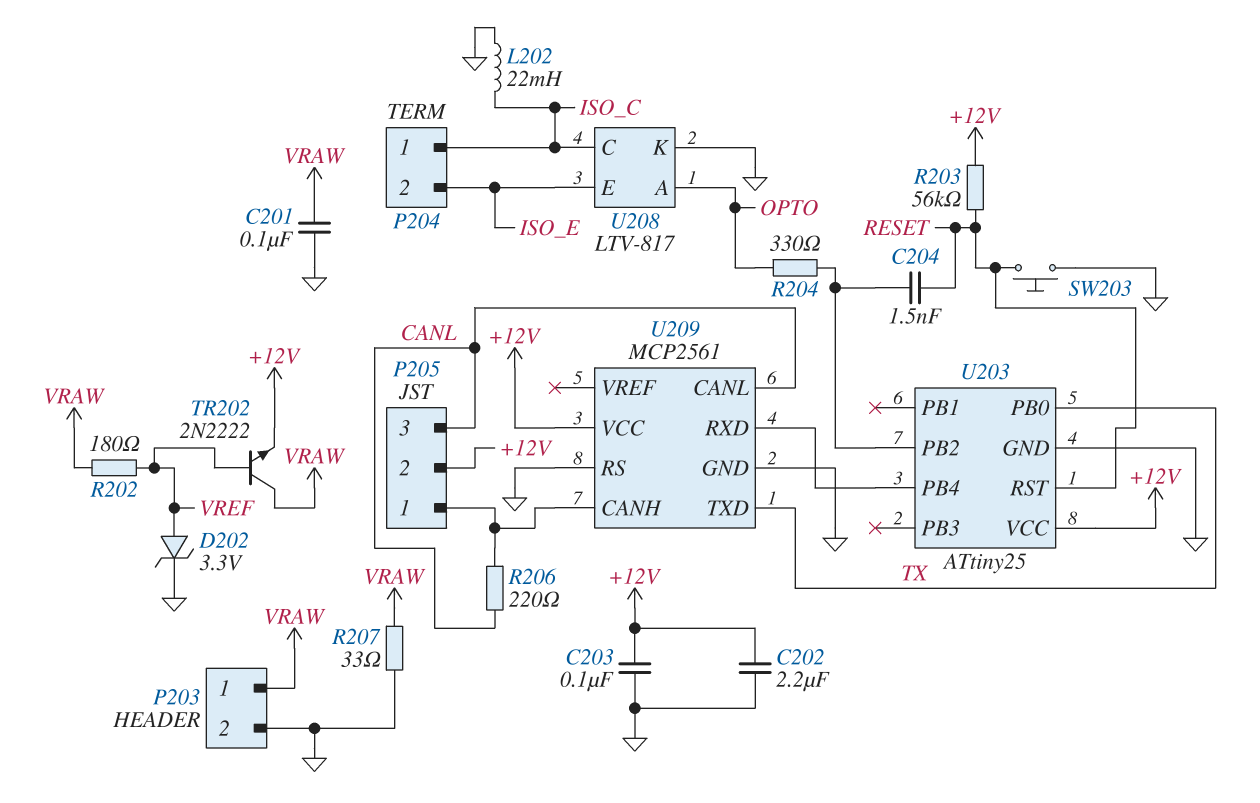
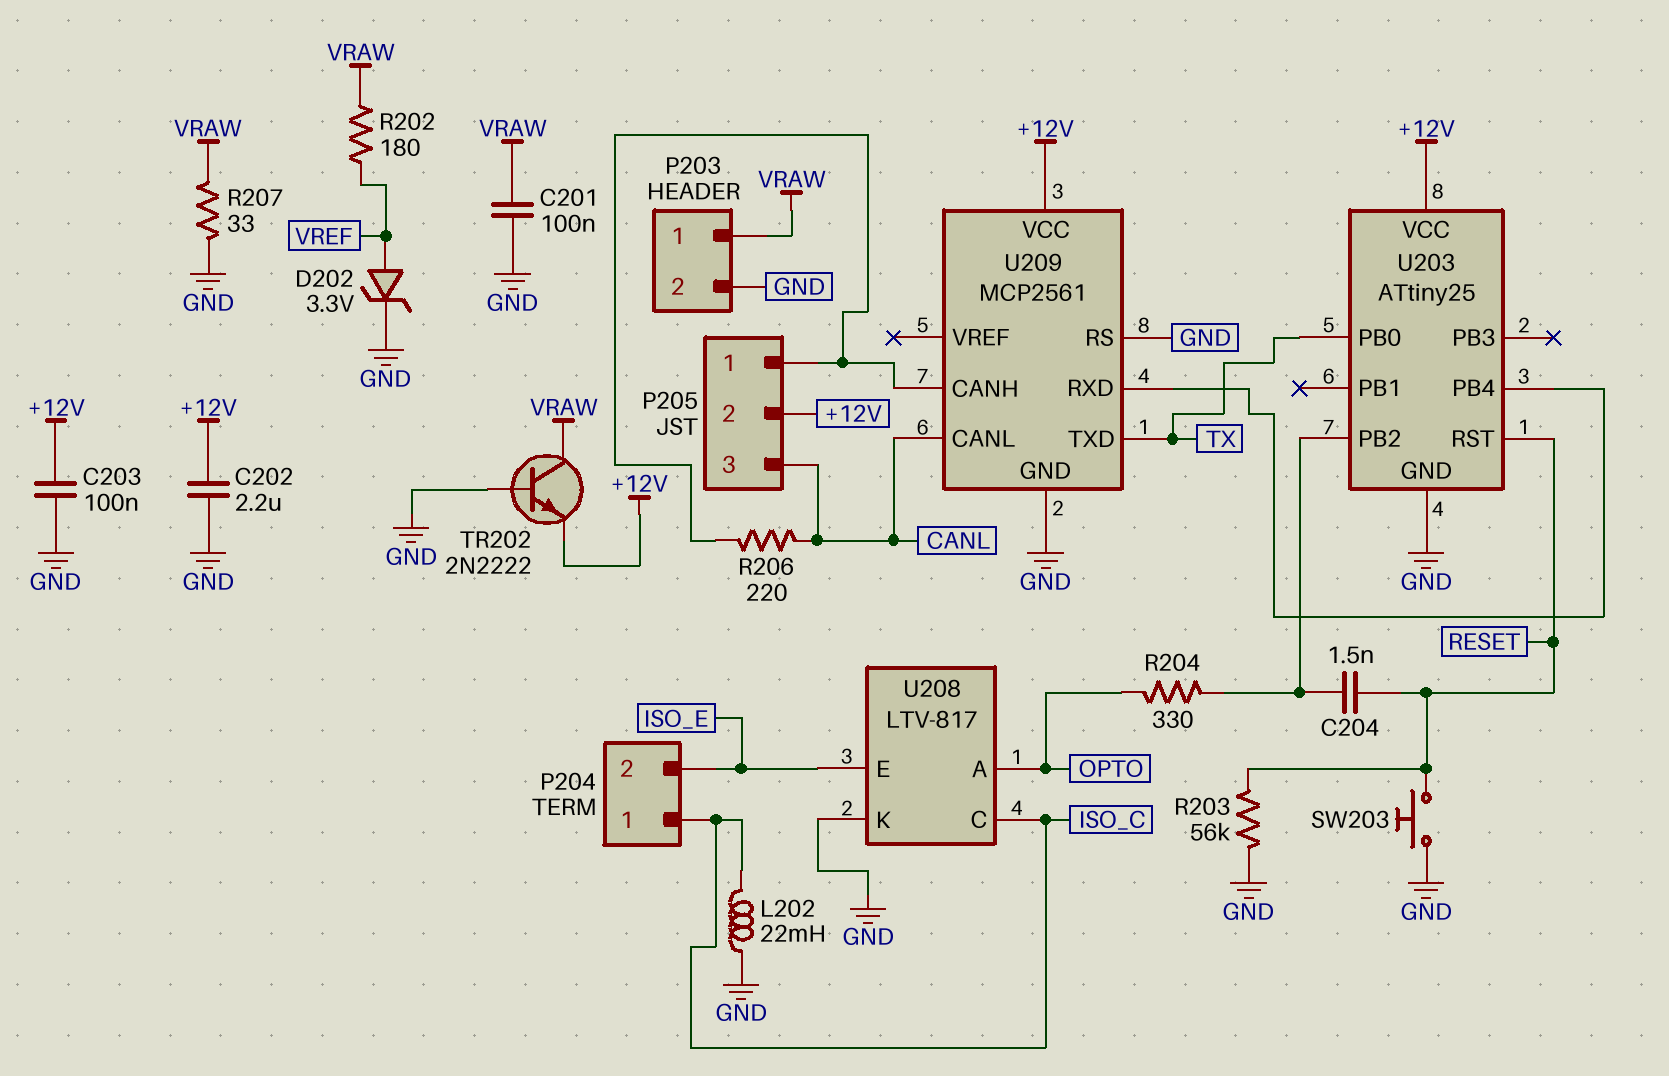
R203: 56k (+12V, RESET) -> 56k (GND, RESET)
TR202: NPN 2N2222 (B VREF, C VRAW, E +12V) -> NPN 2N2222 (B GND, C VRAW, E +12V)

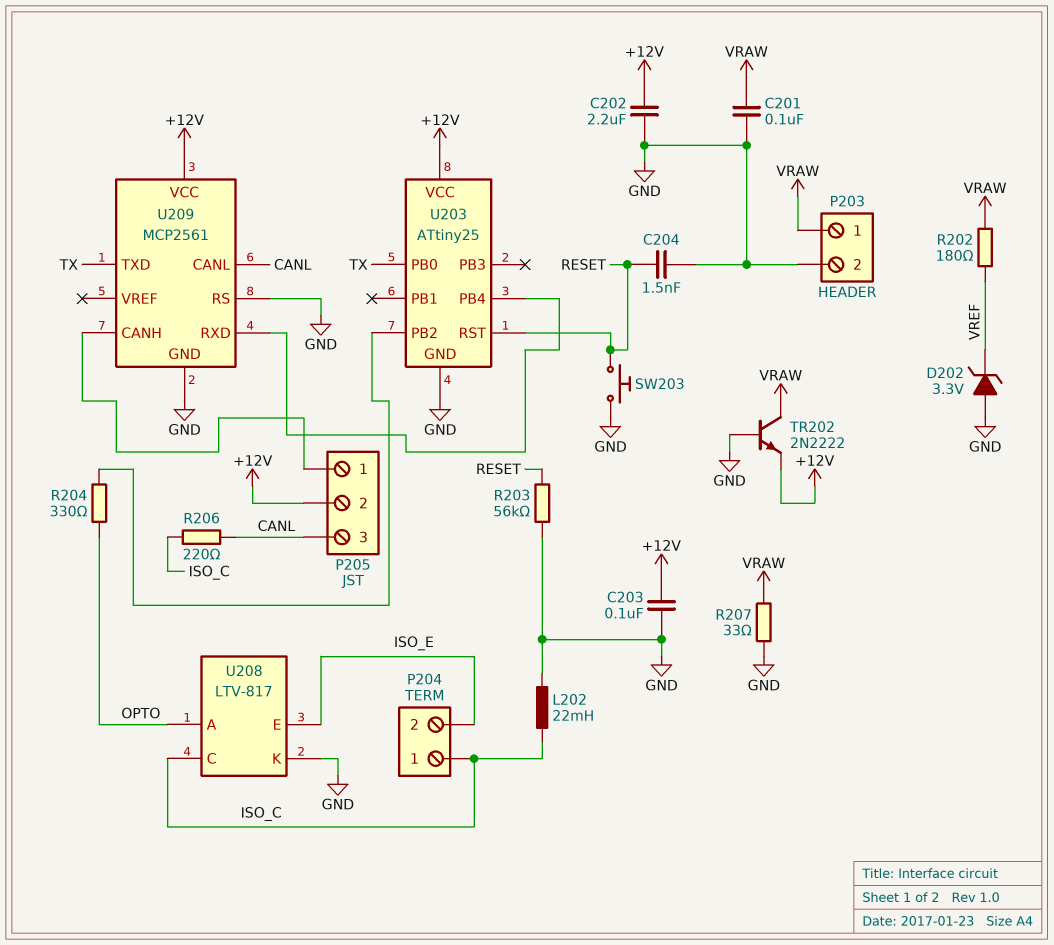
C204: 1.5nF (RESET, U203/PB2) -> 1.5nF (GND, RESET)
D202: zener 3.3V (A VREF, K GND) -> zener 3.3V (A GND, K VREF)
R206: 220 (CANL, P205/1) -> 220 (CANL, ISO_C)

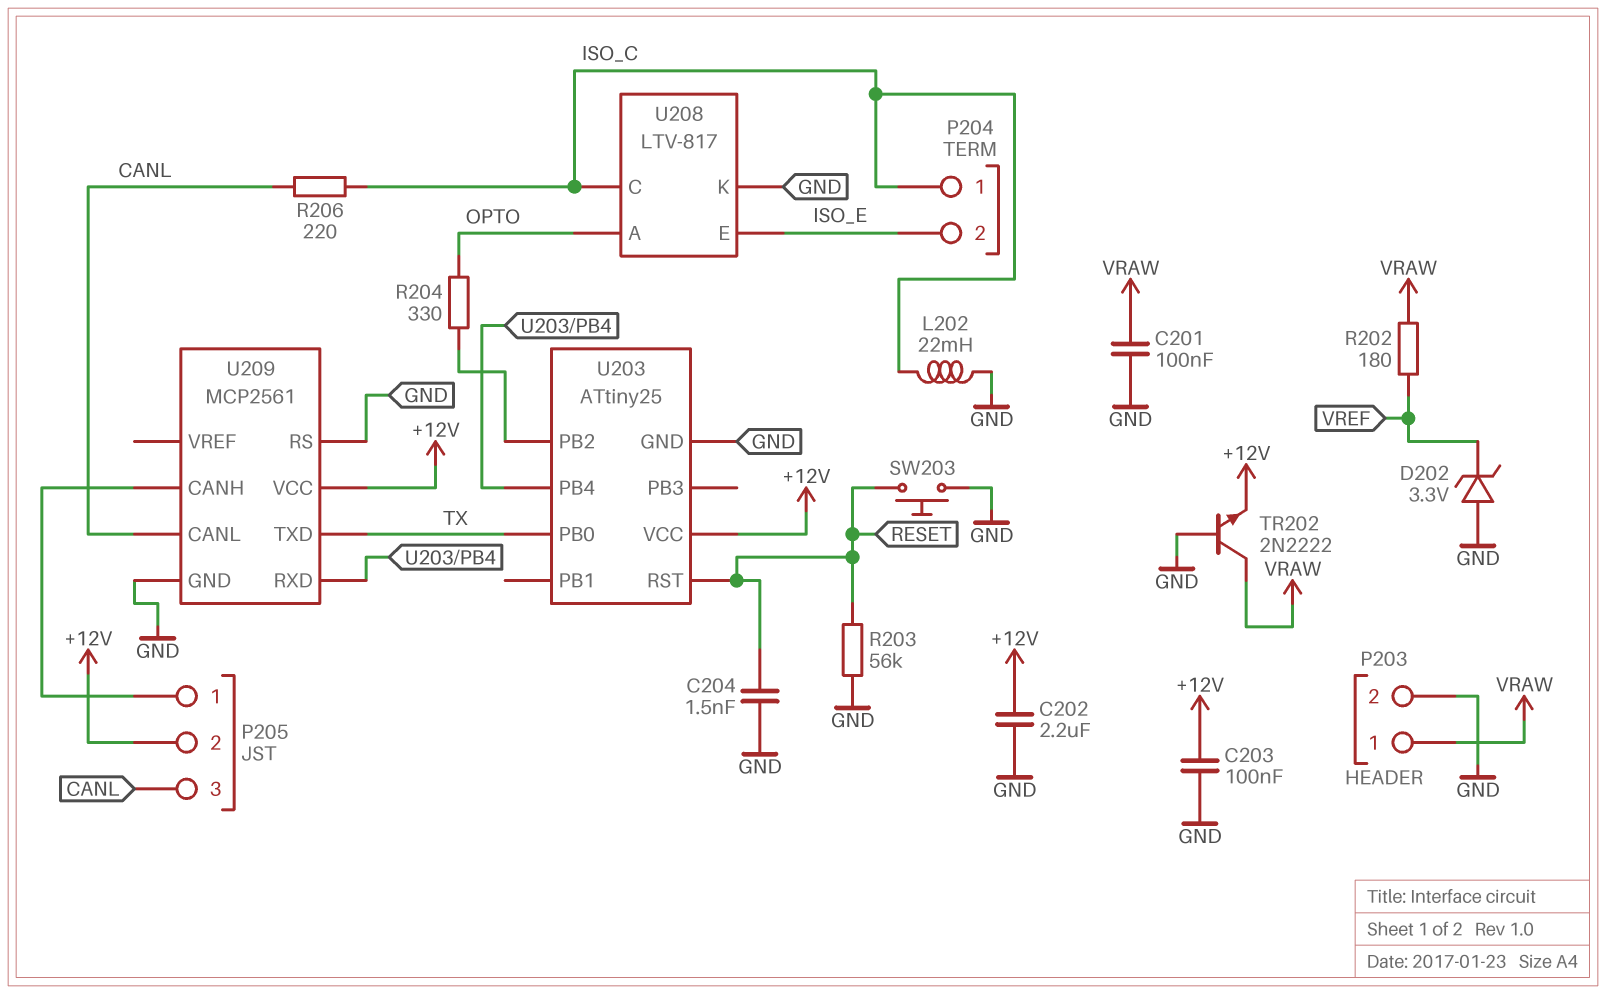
R207: 33 (GND, VRAW) -> none

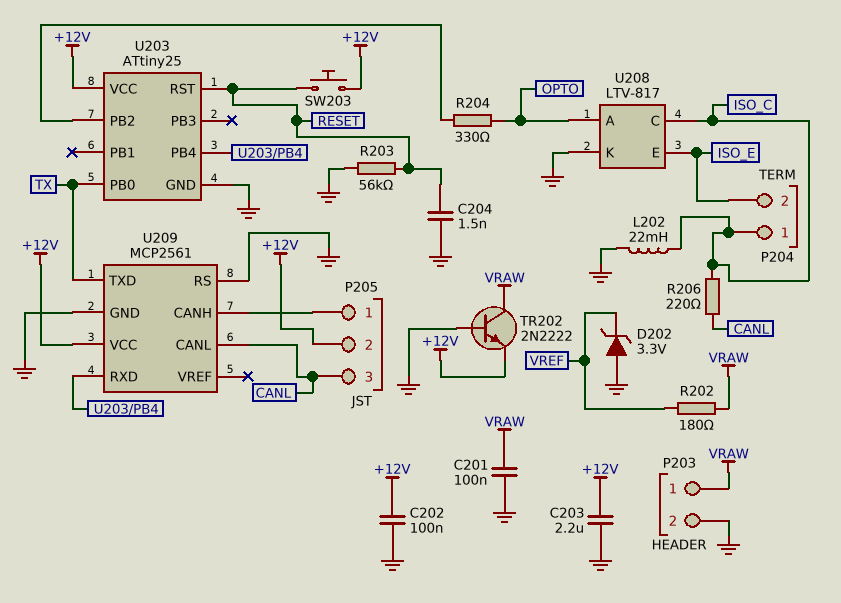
C202: 2.2uF (+12V, GND) -> 100nF (+12V, GND)
C203: 100nF (+12V, GND) -> 2.2uF (+12V, GND)
SW203: button (GND, RESET) -> button (+12V, RESET)

